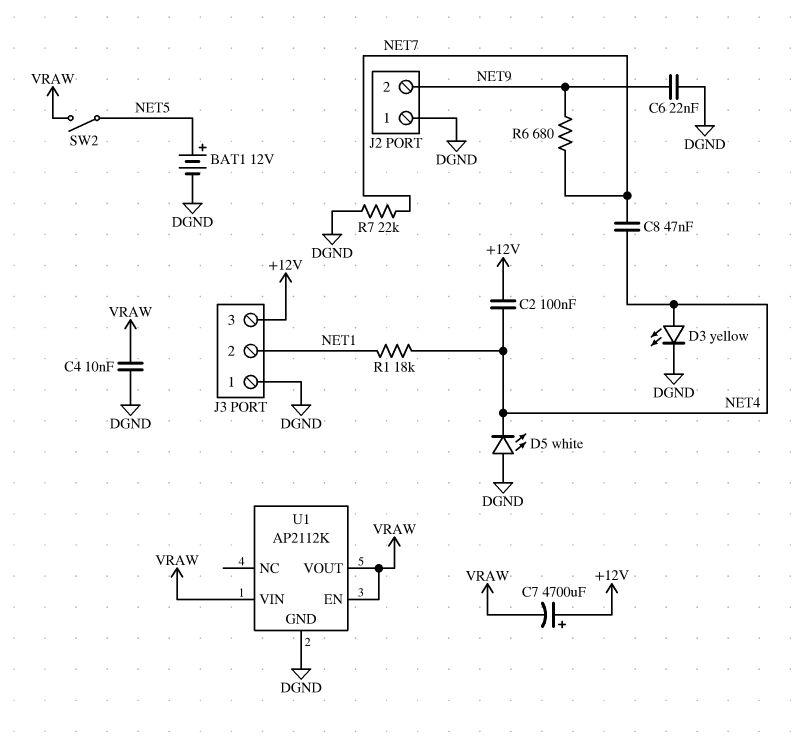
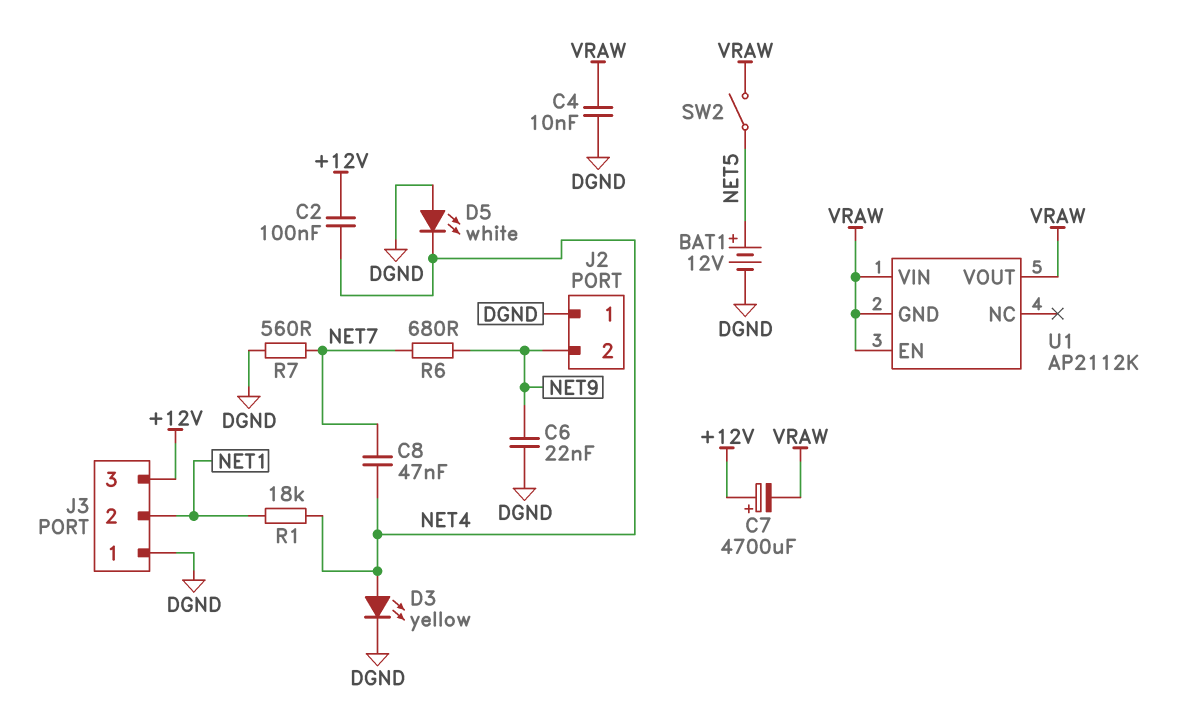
R7: 22k (DGND, NET7) -> 560 (DGND, NET7)
U1 pin GND: DGND -> VRAW

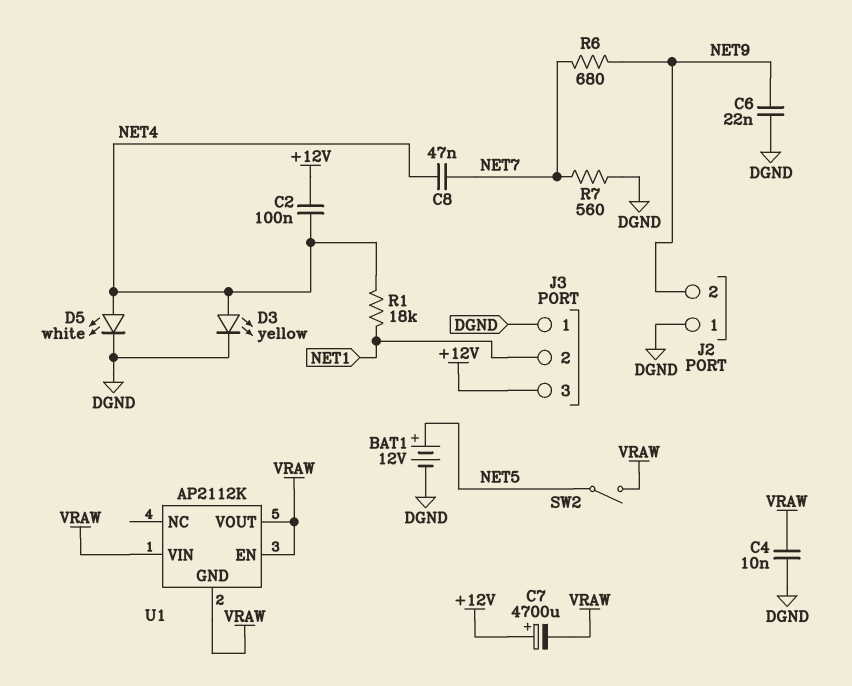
D5: LED white (A DGND, K NET4) -> LED white (A NET4, K DGND)

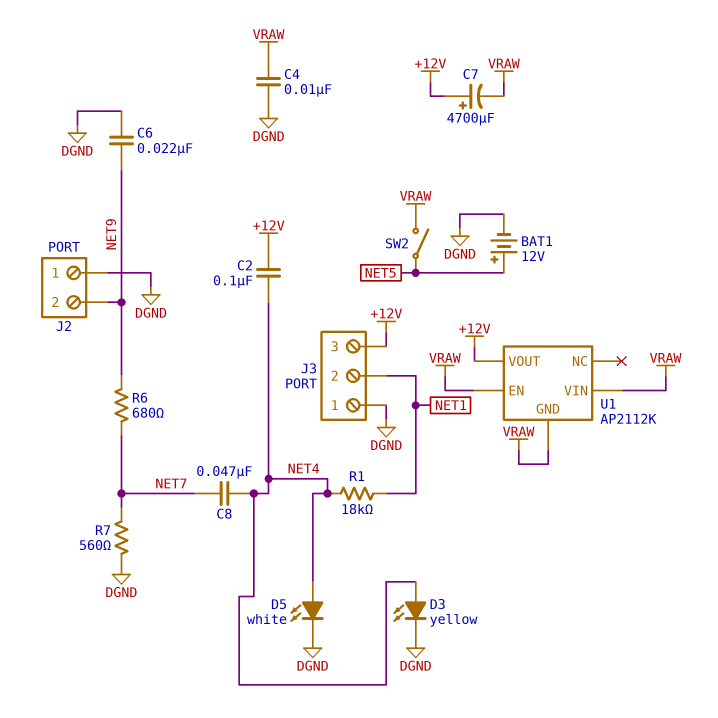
U1 pin VOUT: VRAW -> +12V

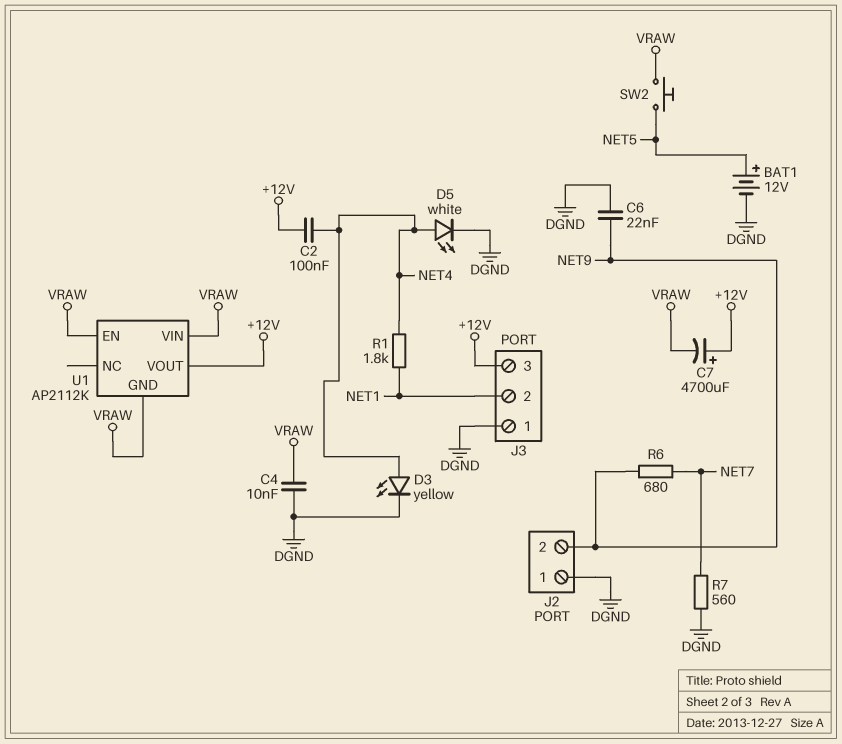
C8: 47nF (NET4, NET7) -> none
R1: 18k (NET1, NET4) -> 1.8k (NET1, NET4)
SW2: switch (NET5, VRAW) -> button (NET5, VRAW)

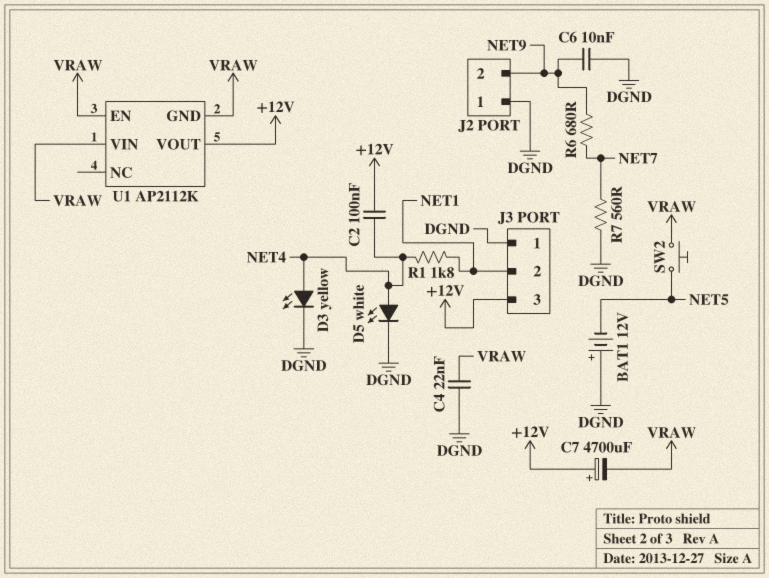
BAT1: 12V (plus NET5, minus DGND) -> 12V (plus DGND, minus NET5)
C4: 10nF (DGND, VRAW) -> 22nF (DGND, VRAW)
C6: 22nF (DGND, NET9) -> 10nF (DGND, NET9)

